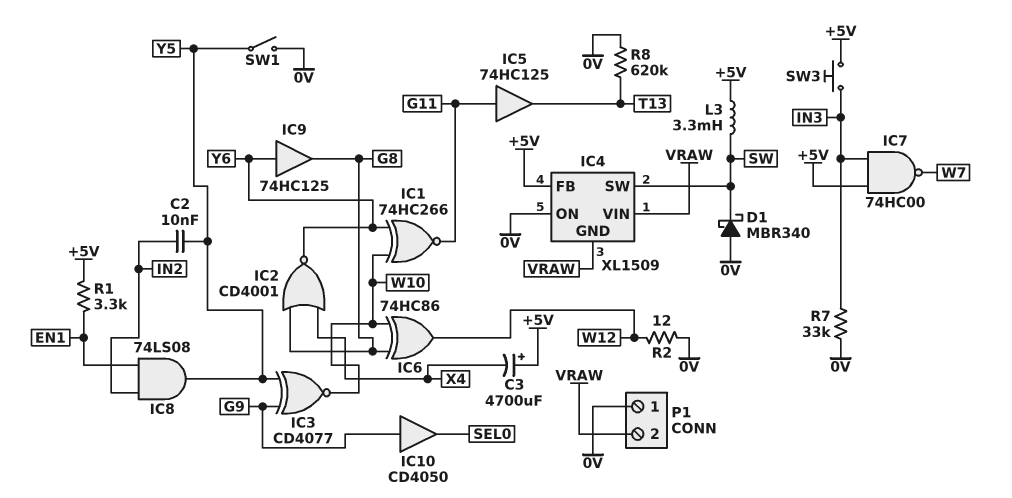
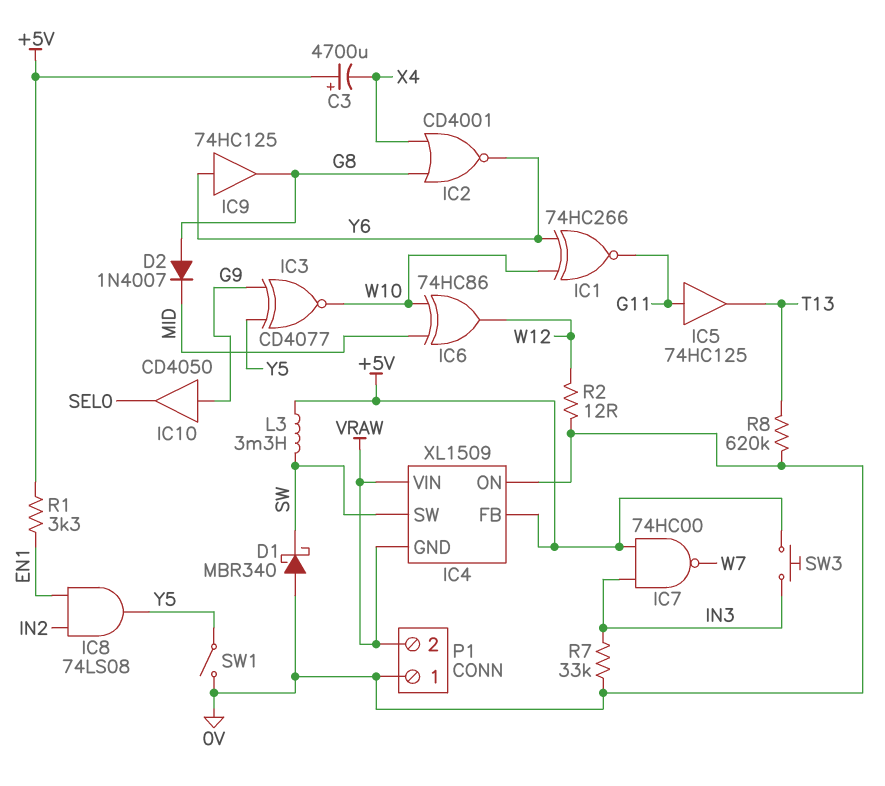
C2: 10nF (IN2, Y5) -> none
D2: none -> diode 1N4007 (A G8, K MID)
IC6: XOR 74HC86 (in G8, in W10, out W12) -> XOR 74HC86 (in MID, in W10, out W12)

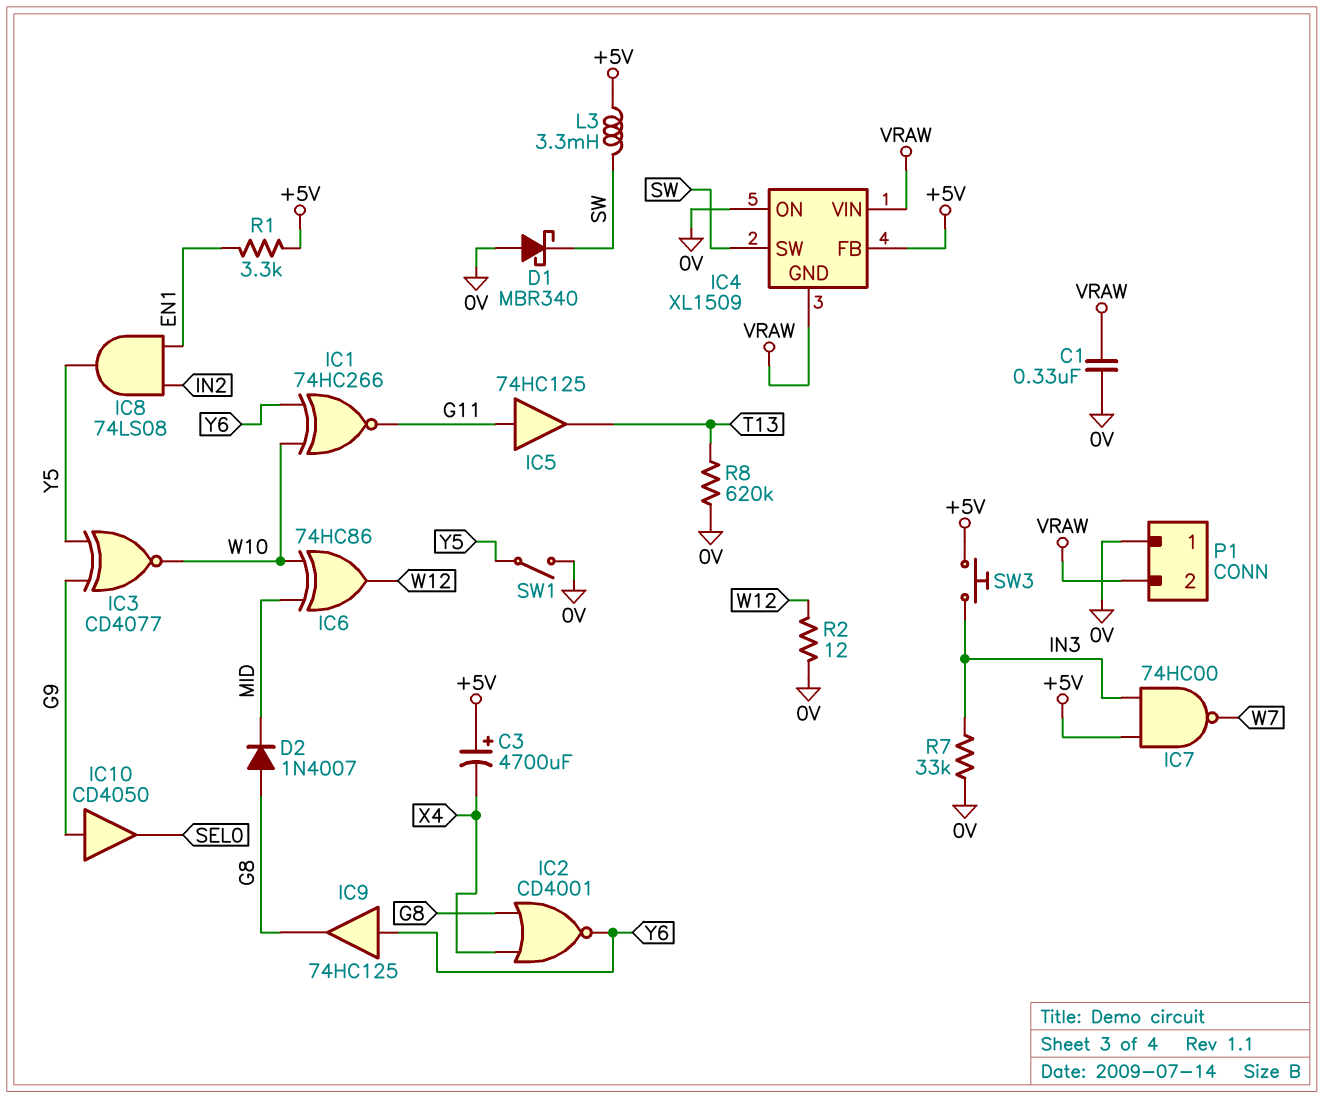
C1: none -> 330nF (0V, VRAW)

